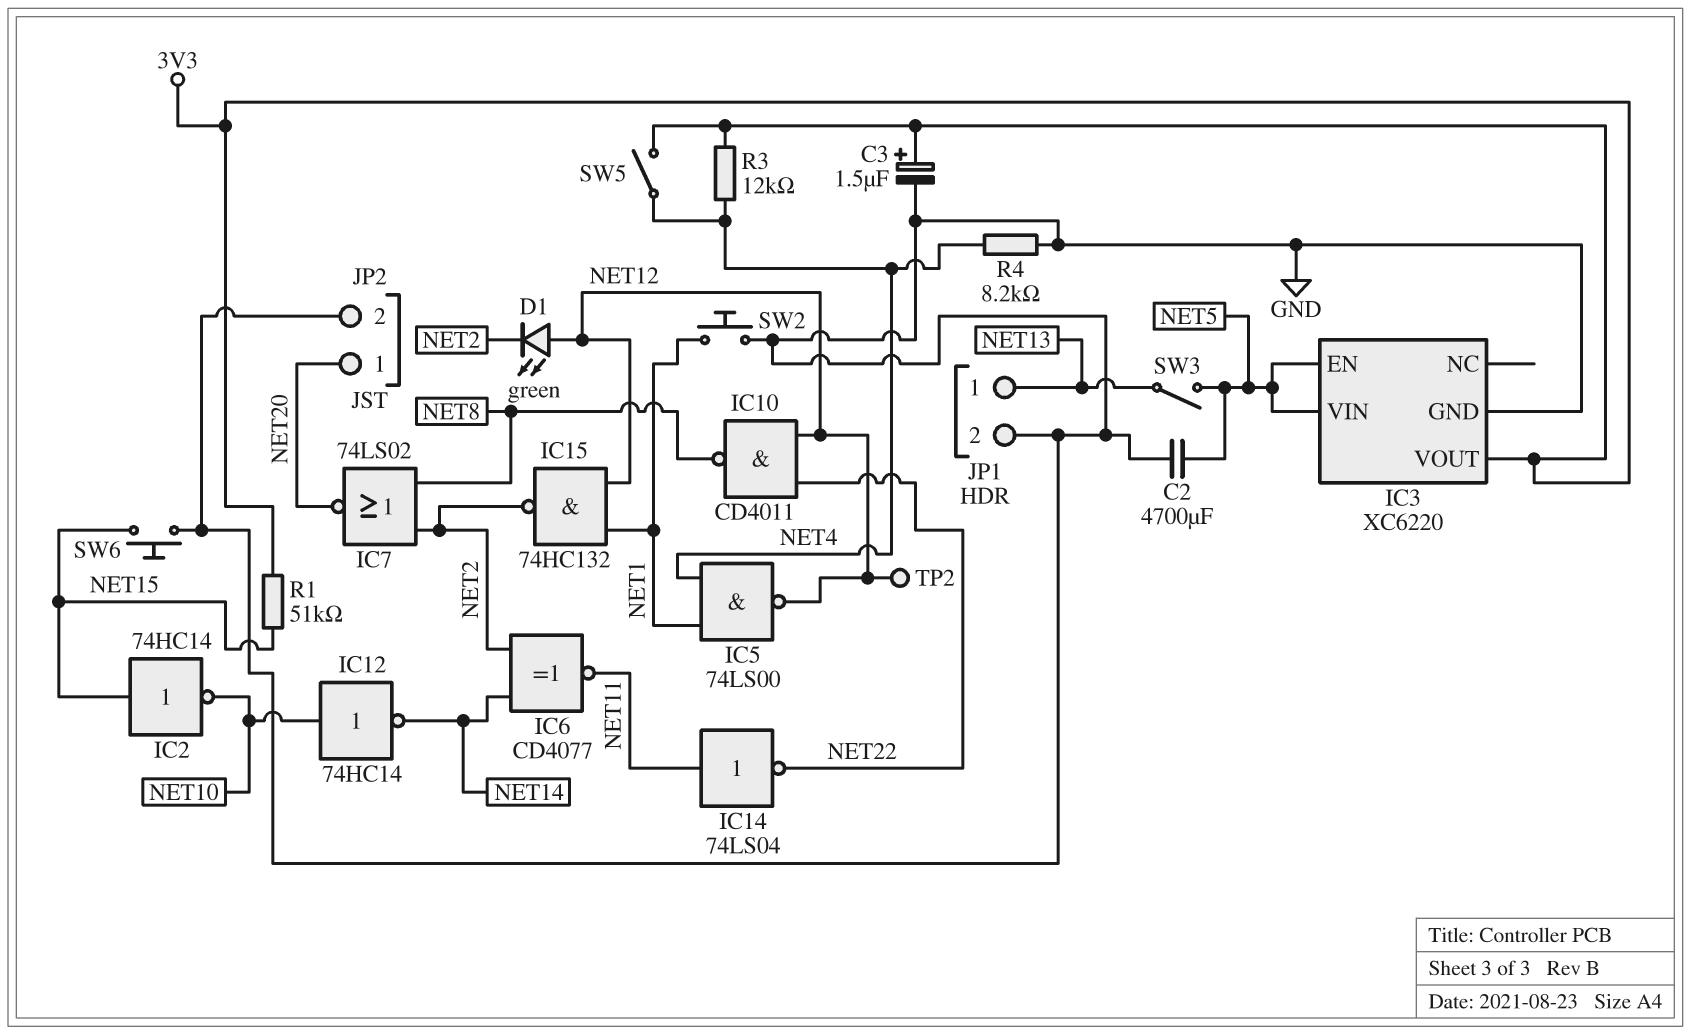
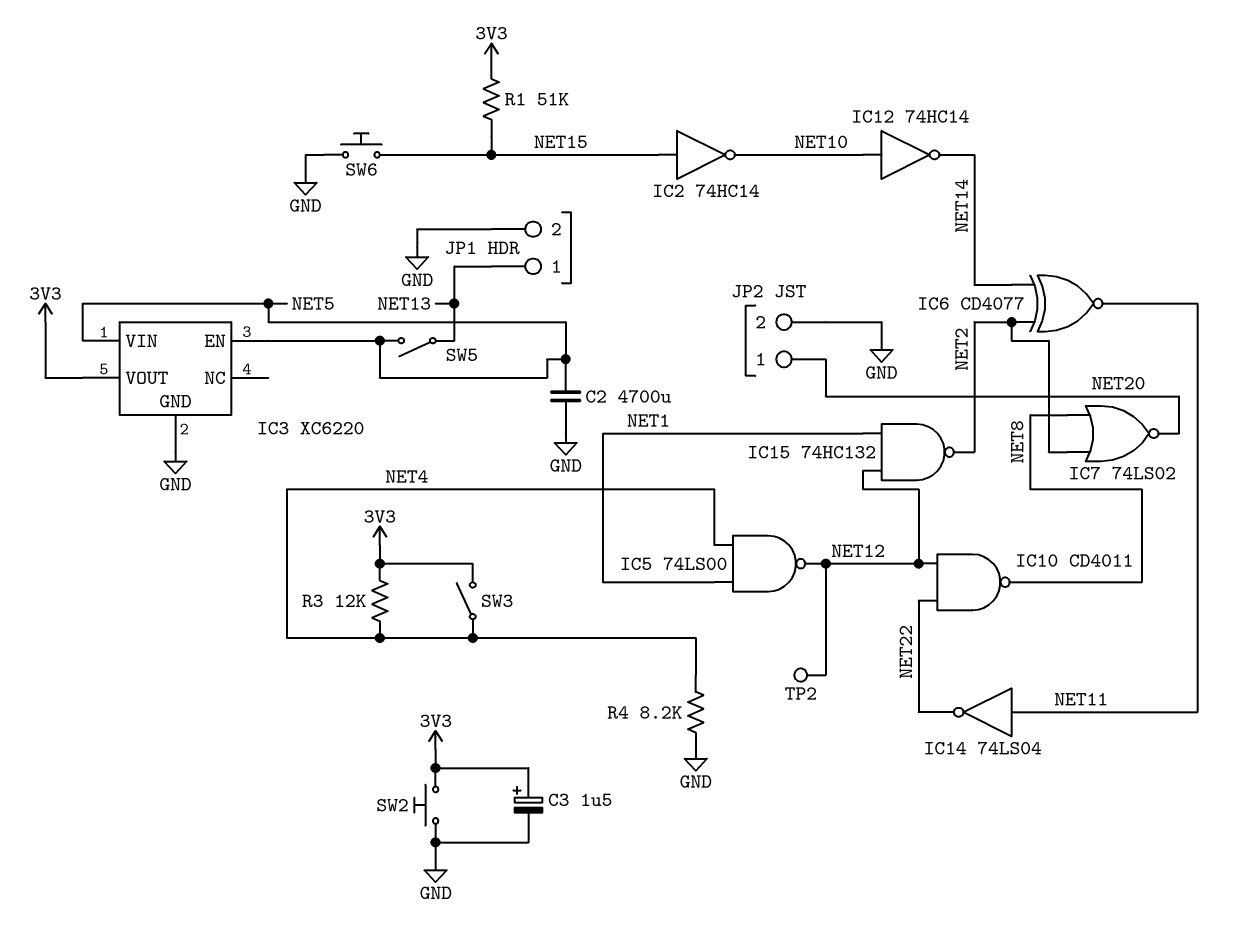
D1: LED green (A NET12, K NET2) -> none
SW2: button (GND, NET1) -> button (3V3, GND)
SW3: switch (NET5, NET13) -> switch (3V3, NET4)
SW5: switch (3V3, NET4) -> switch (NET5, NET13)

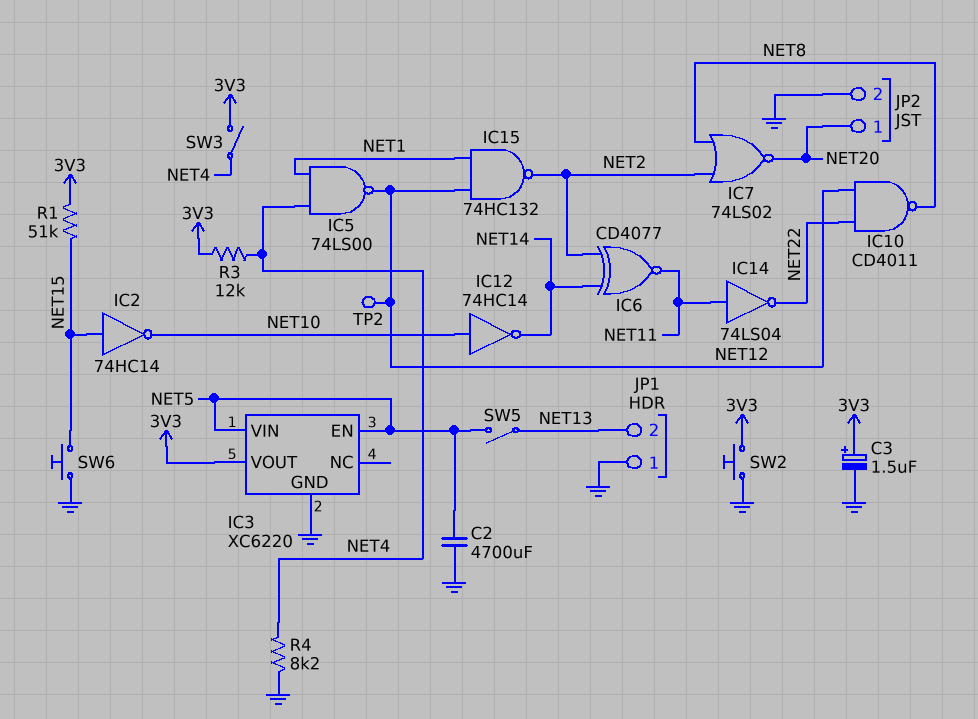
JP1 pin 1: NET13 -> GND
JP1 pin 2: GND -> NET13

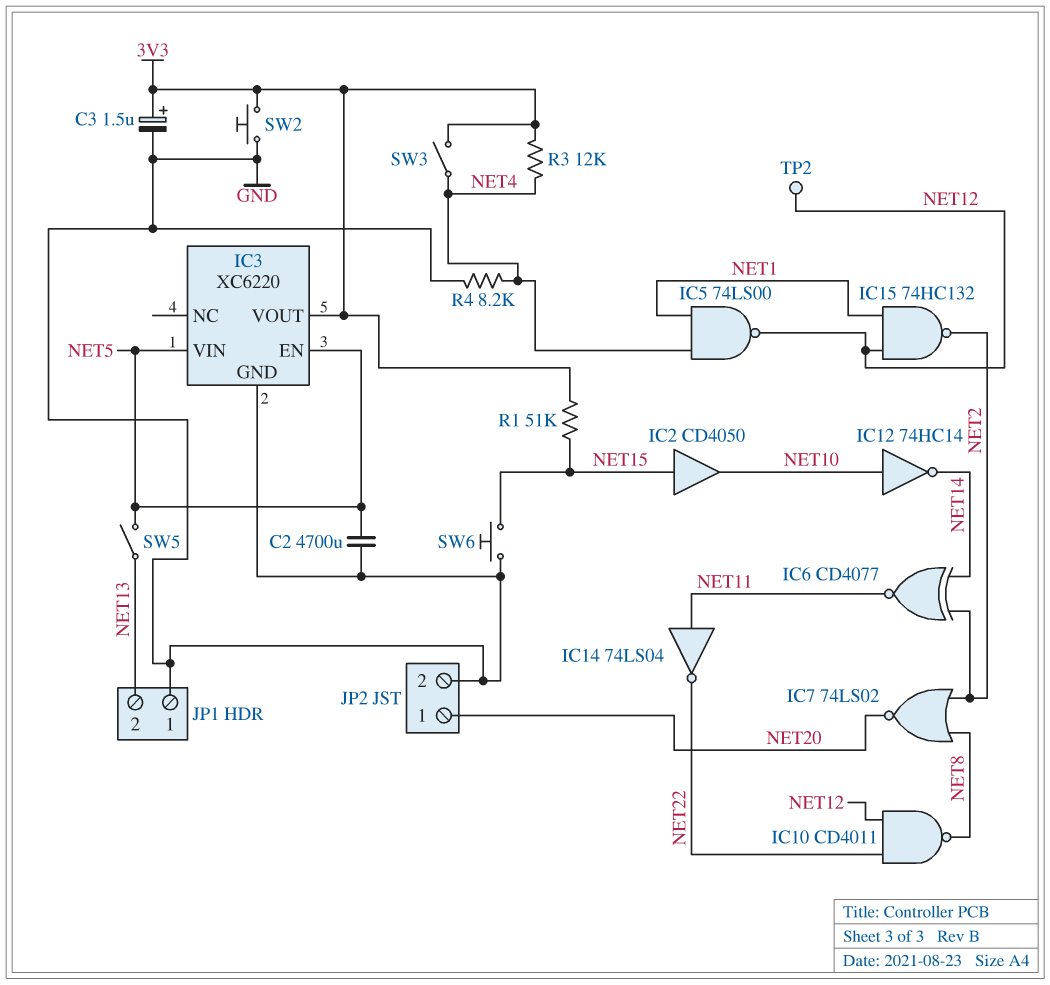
IC2: NOT 74HC14 (in NET15, out NET10) -> buffer CD4050 (in NET15, out NET10)

